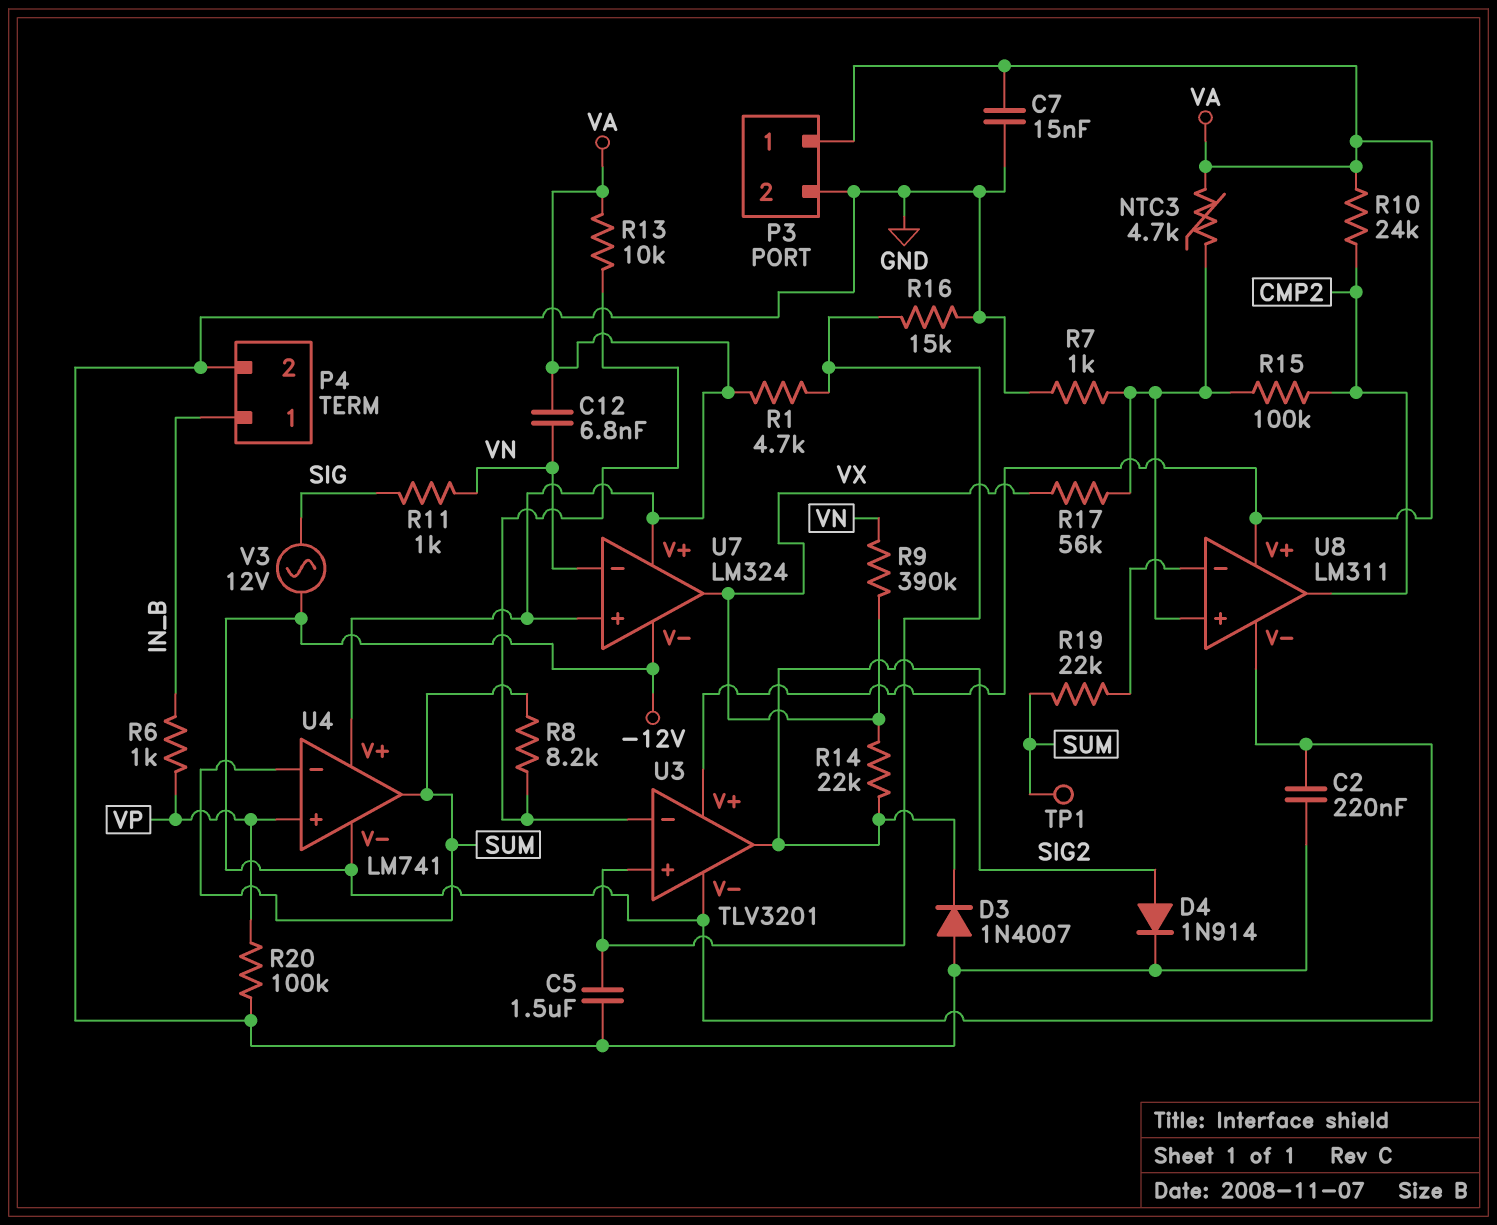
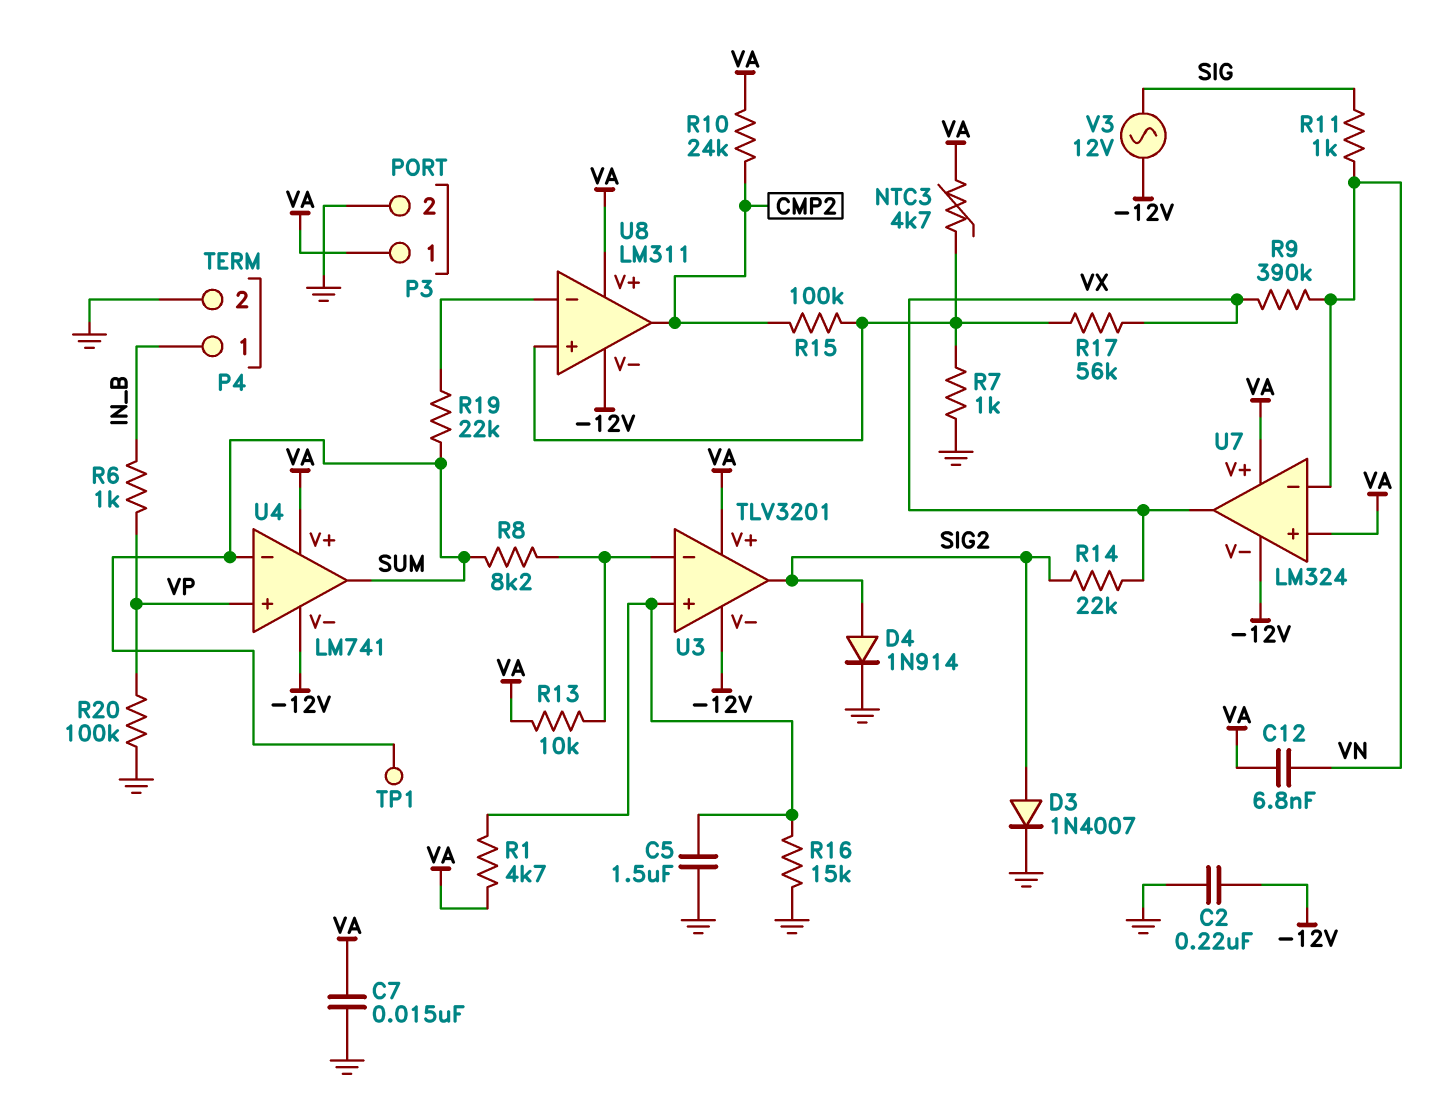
D3: diode 1N4007 (A GND, K SIG2) -> diode 1N4007 (A SIG2, K GND)

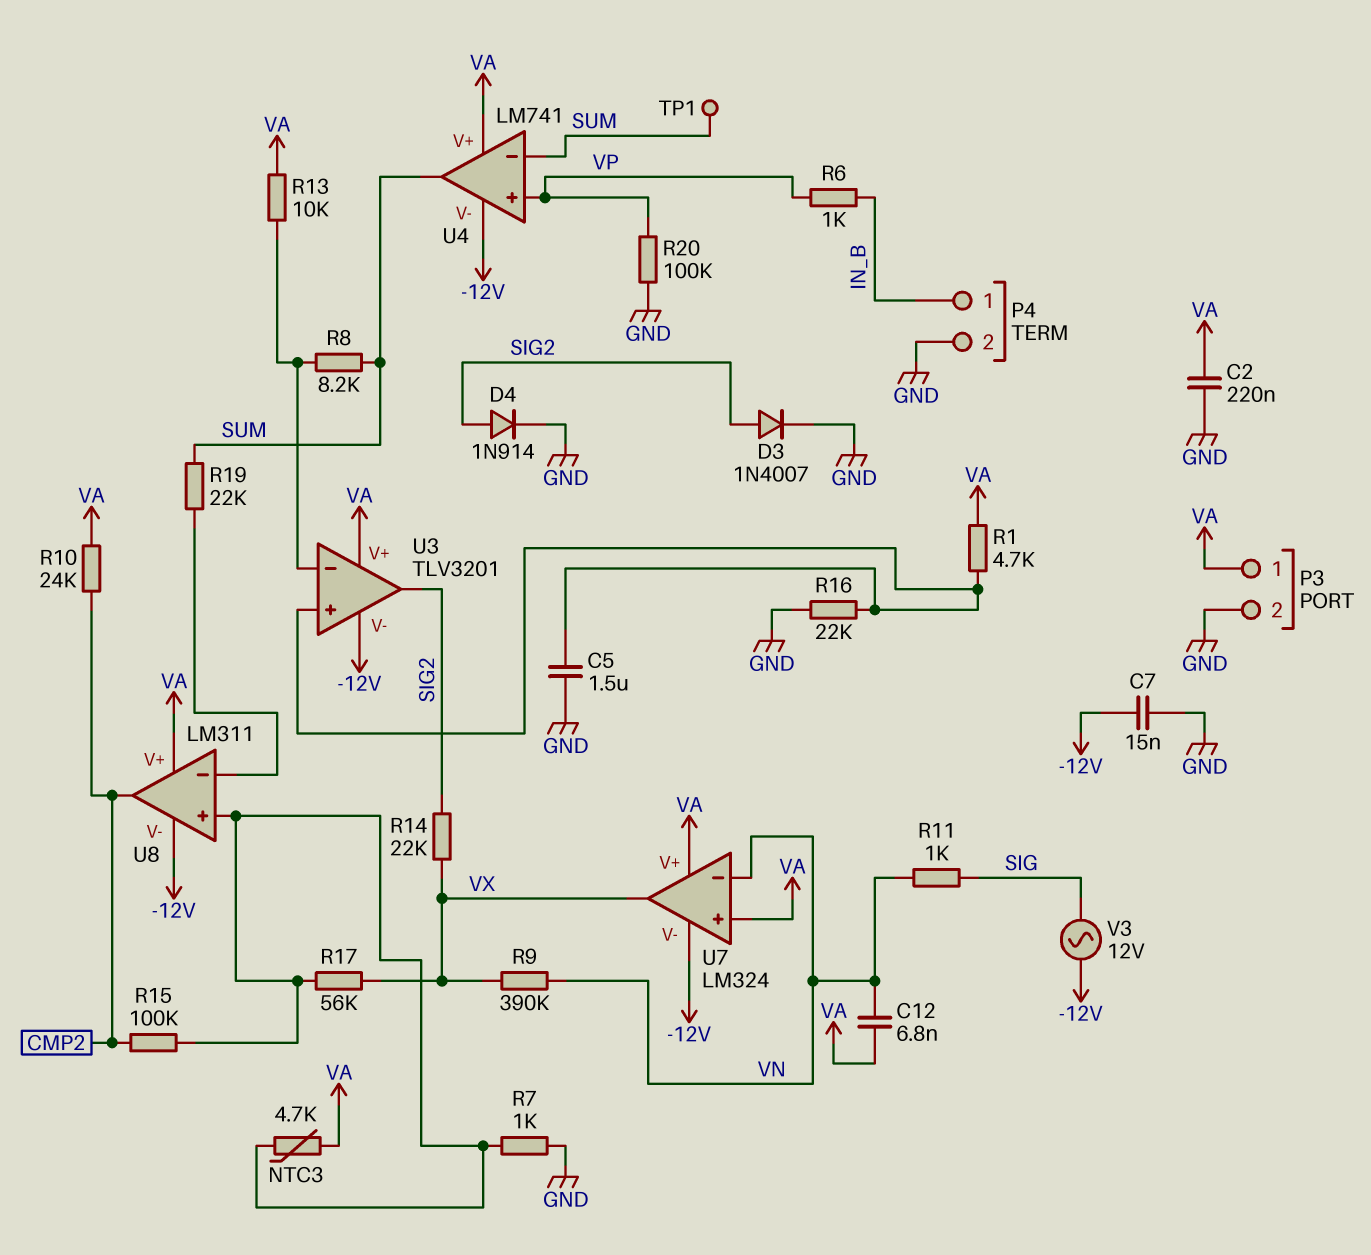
C2: 220nF (-12V, GND) -> 220nF (GND, VA)
C7: 15nF (GND, VA) -> 15nF (-12V, GND)
R16: 15k (GND, U3/in+) -> 22k (GND, U3/in+)

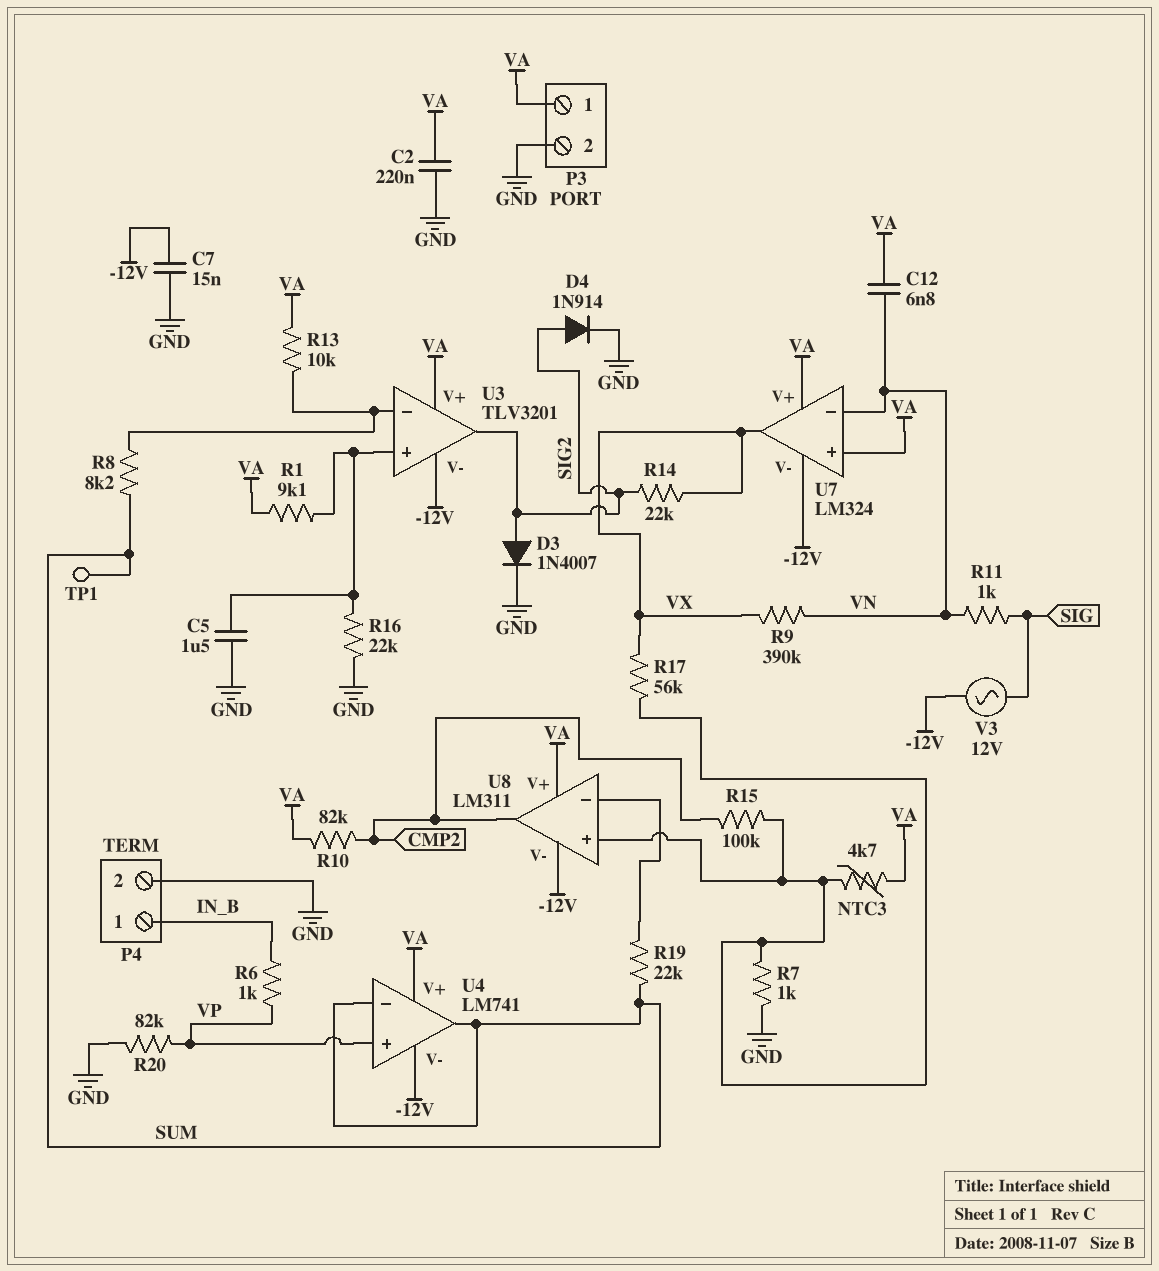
R1: 4.7k (U3/in+, VA) -> 9.1k (U3/in+, VA)
R10: 24k (CMP2, VA) -> 82k (CMP2, VA)
R20: 100k (GND, VP) -> 82k (GND, VP)

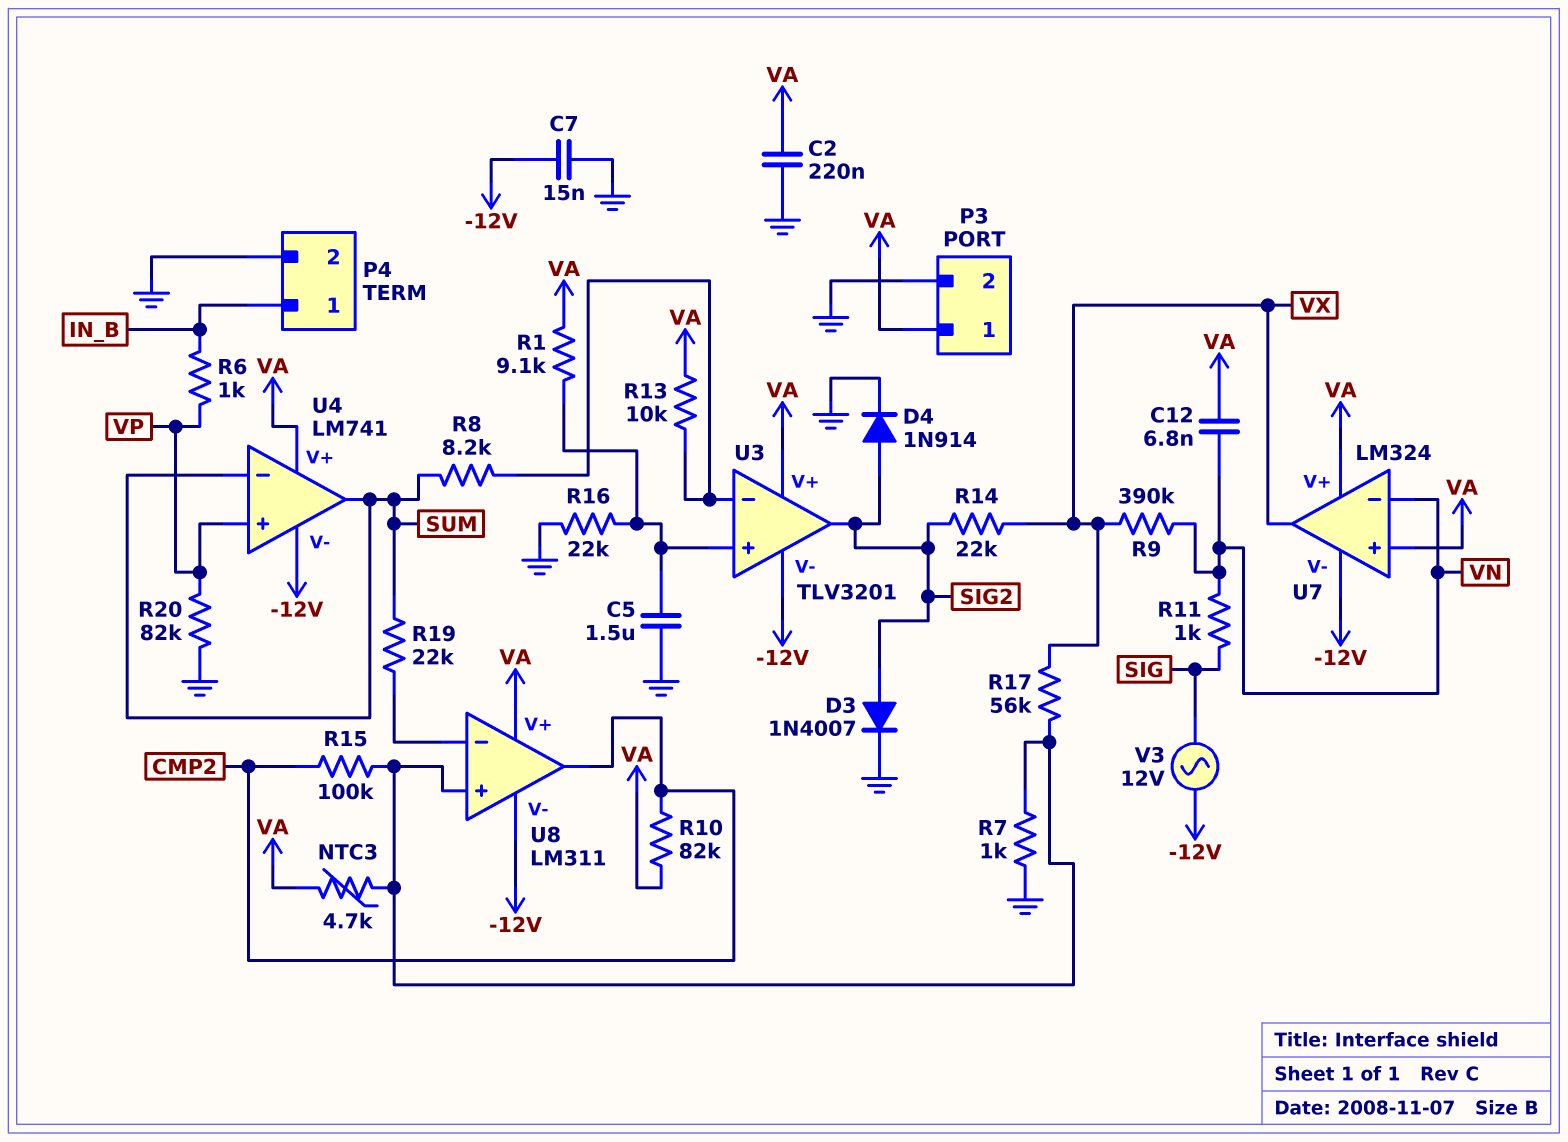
TP1: test point (SUM) -> none

